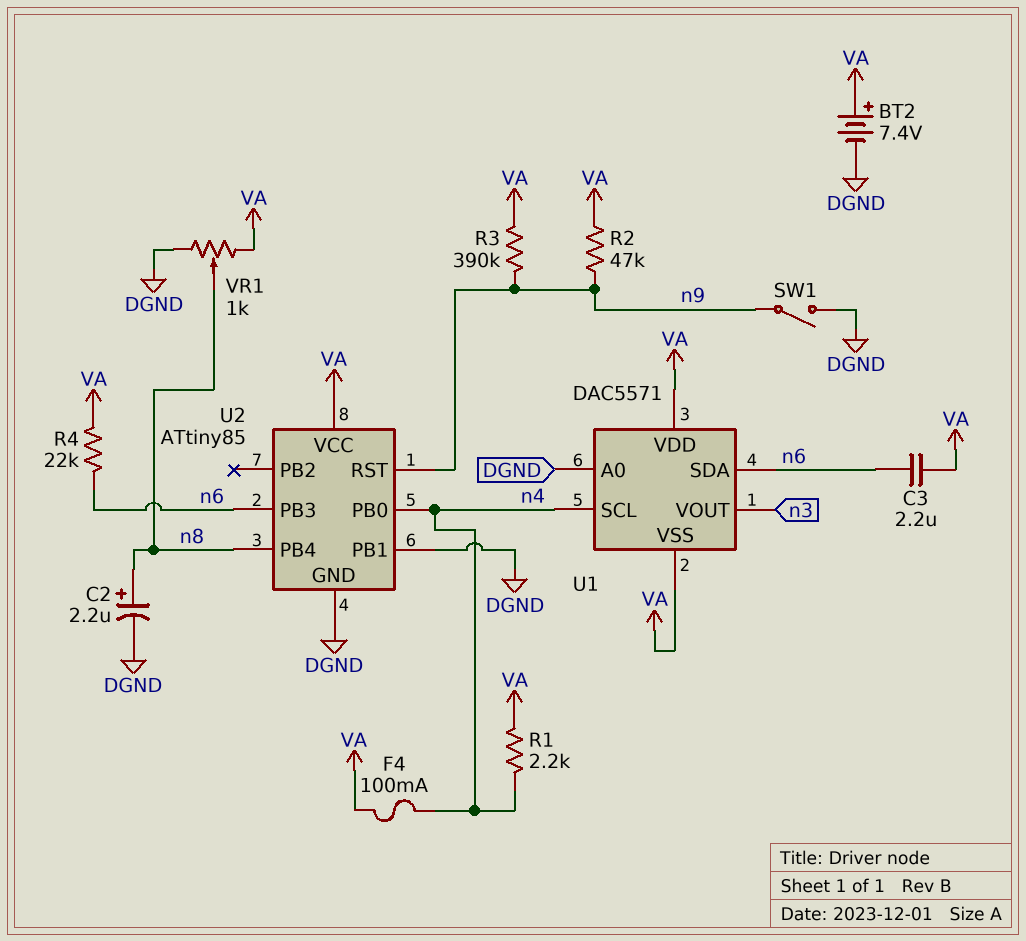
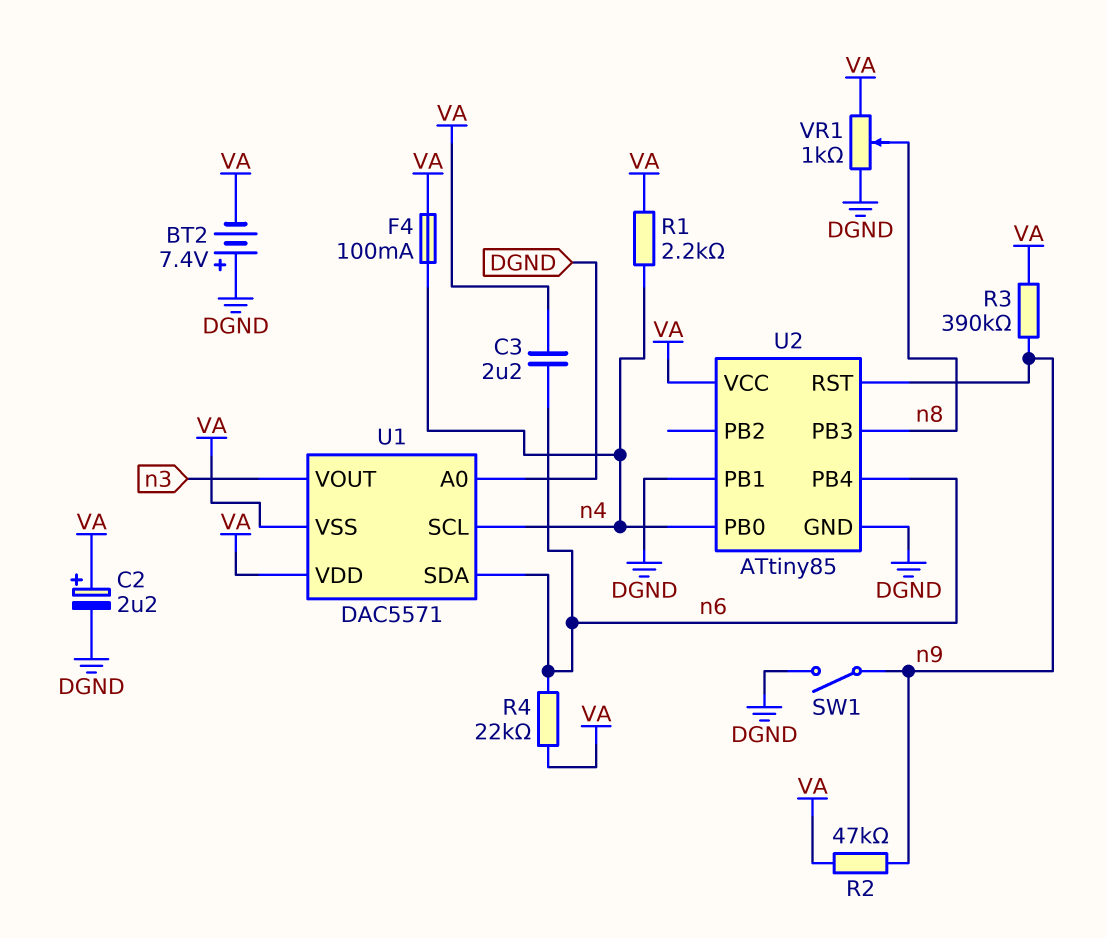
BT2: 7.4V (plus VA, minus DGND) -> 7.4V (plus DGND, minus VA)
C2: 2.2uF (plus n8, minus DGND) -> 2.2uF (plus VA, minus DGND)
U2 pin PB3: n6 -> n8
U2 pin PB4: n8 -> n6

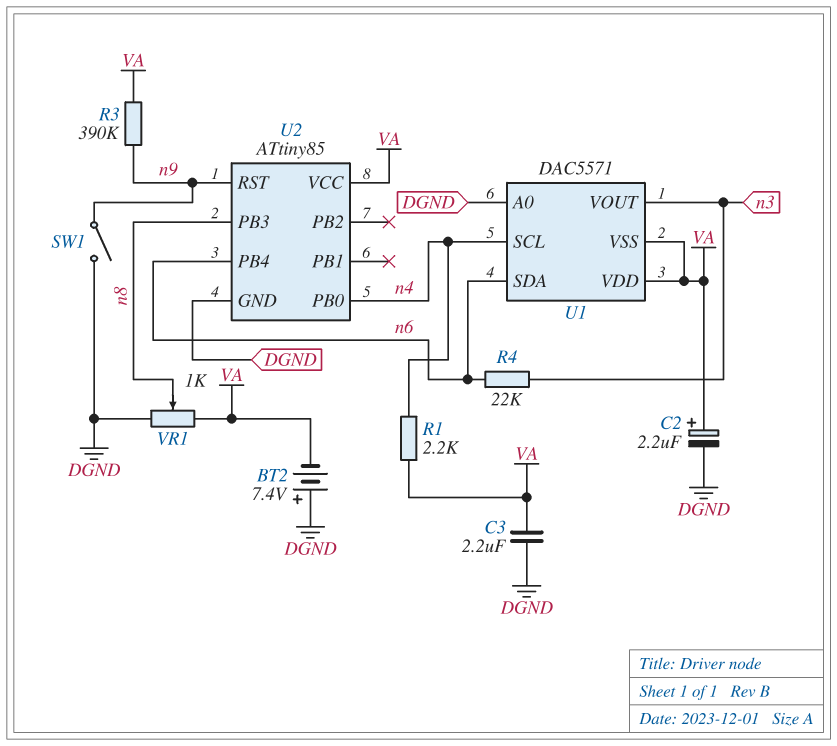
C3: 2.2uF (VA, n6) -> 2.2uF (DGND, VA)
F4: 100mA (VA, n4) -> none
R2: 47k (VA, n9) -> none
R4: 22k (VA, n6) -> 22k (n3, n6)
U2 pin PB1: DGND -> none

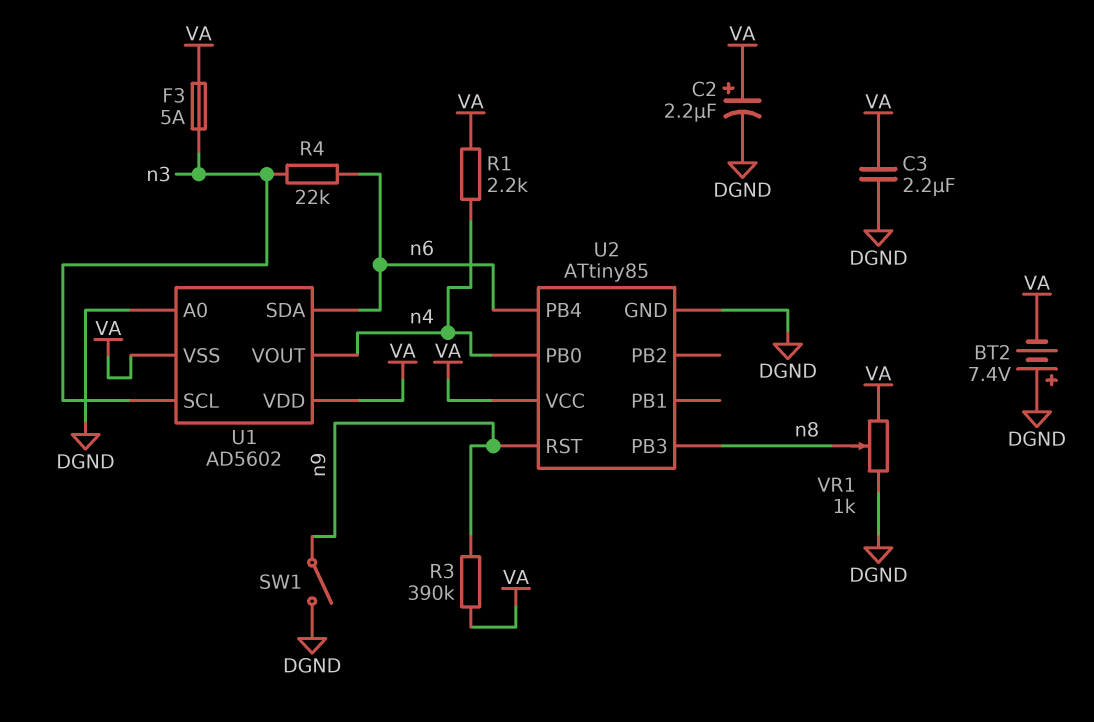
F3: none -> 5A (VA, n3)
U1: DAC5571 -> AD5602
U1 pin SCL: n4 -> n3
U1 pin VOUT: n3 -> n4

